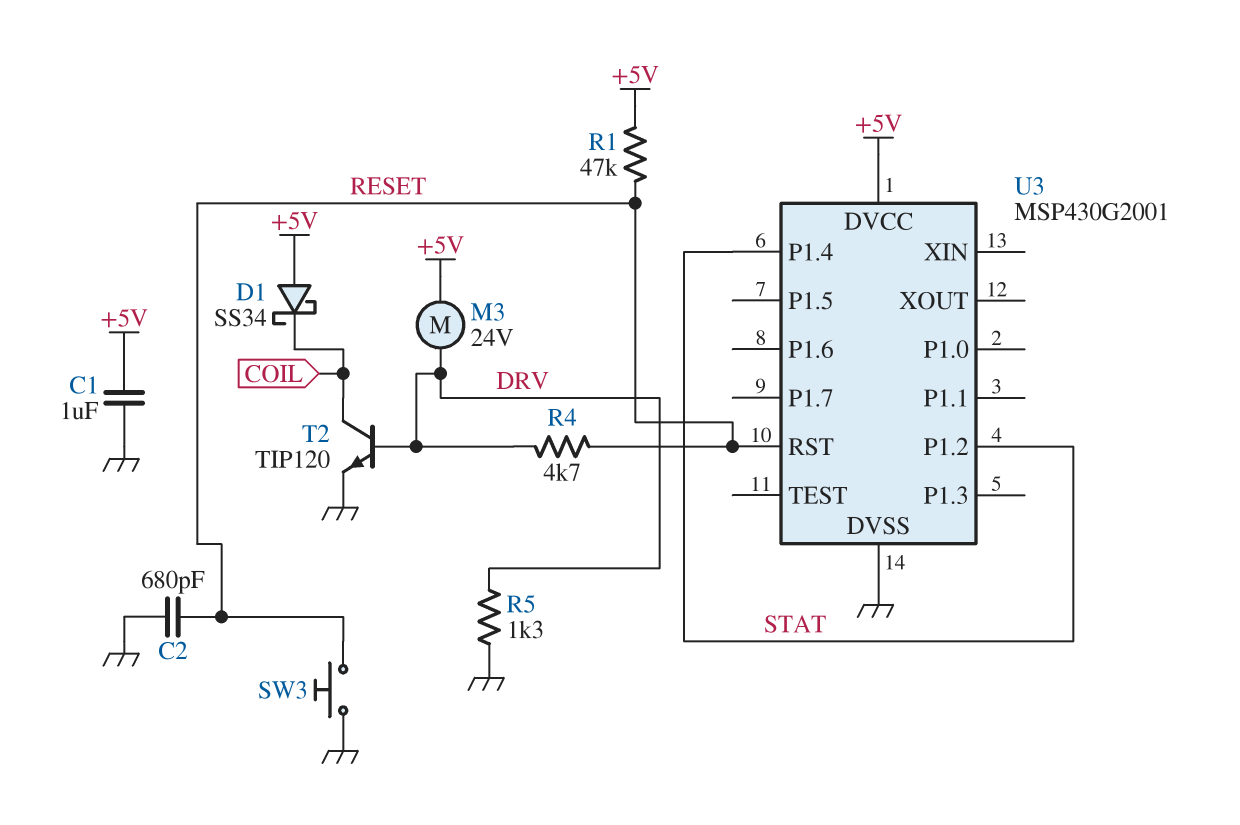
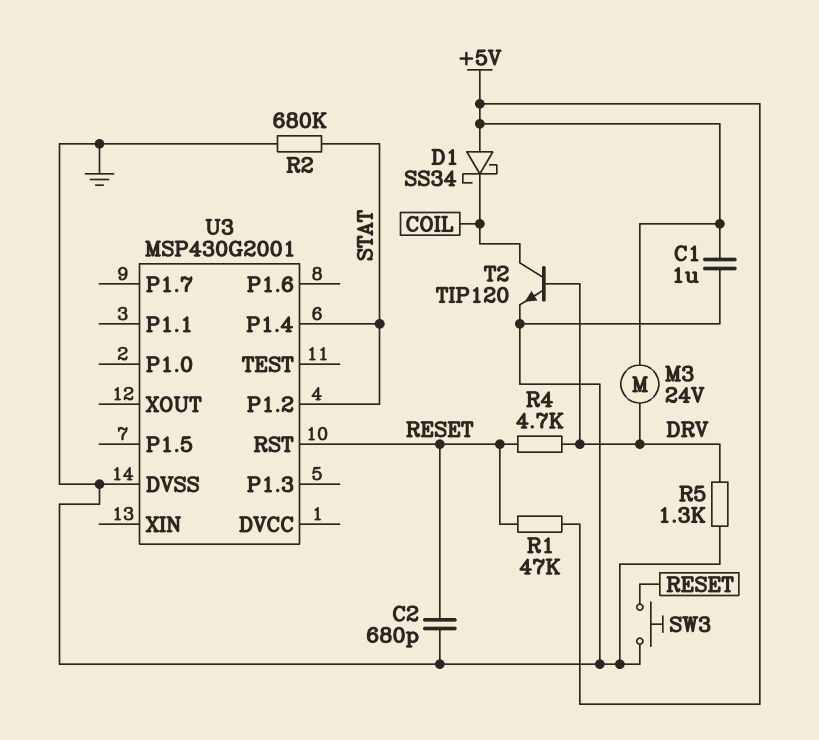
R2: none -> 680k (GND, STAT)
U3 pin DVCC: +5V -> none

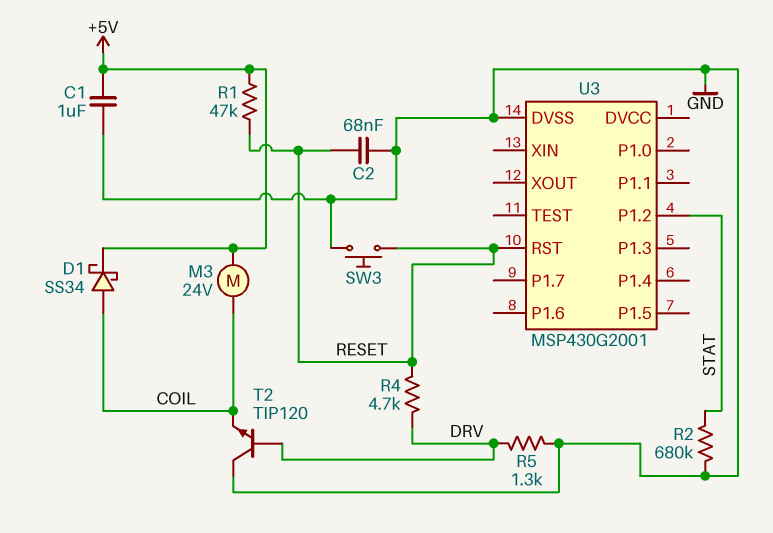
C2: 680pF (GND, RESET) -> 68nF (GND, RESET)
D1: schottky SS34 (A +5V, K COIL) -> schottky SS34 (A COIL, K +5V)
M3: motor 24V (+5V, DRV) -> motor 24V (+5V, COIL)
T2: NPN TIP120 (B DRV, C COIL, E GND) -> NPN TIP120 (B DRV, C GND, E COIL)
U3 pin P1.4: STAT -> none

